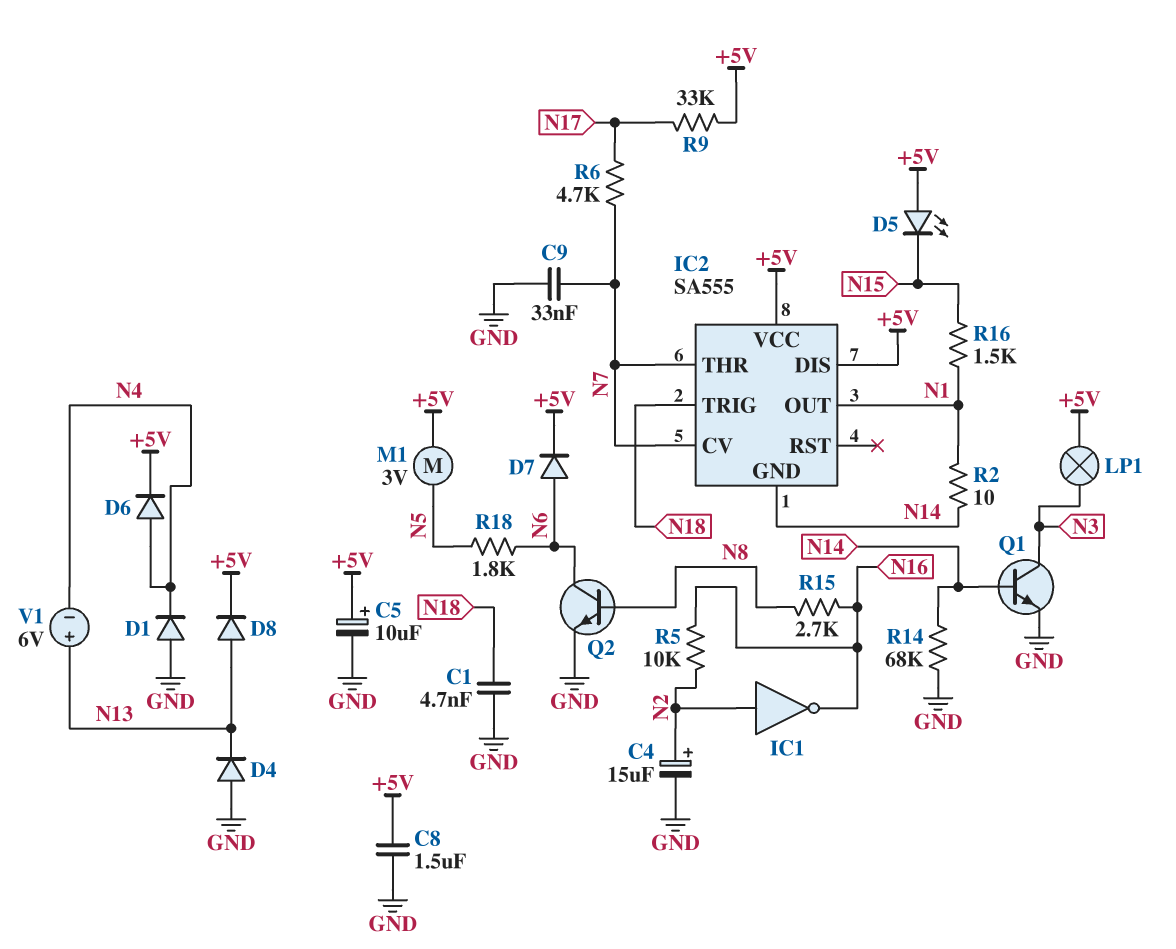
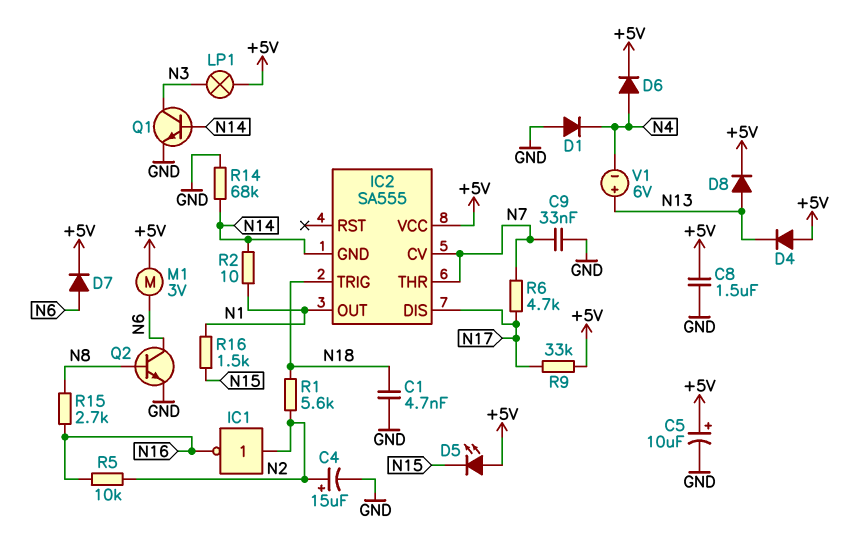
D4: diode (A GND, K N13) -> diode (A +5V, K N13)
IC2 pin DIS: +5V -> N17
M1: motor 3V (+5V, N5) -> motor 3V (+5V, N6)
R1: none -> 5.6k (N2, N18)
R18: 1.8k (N5, N6) -> none

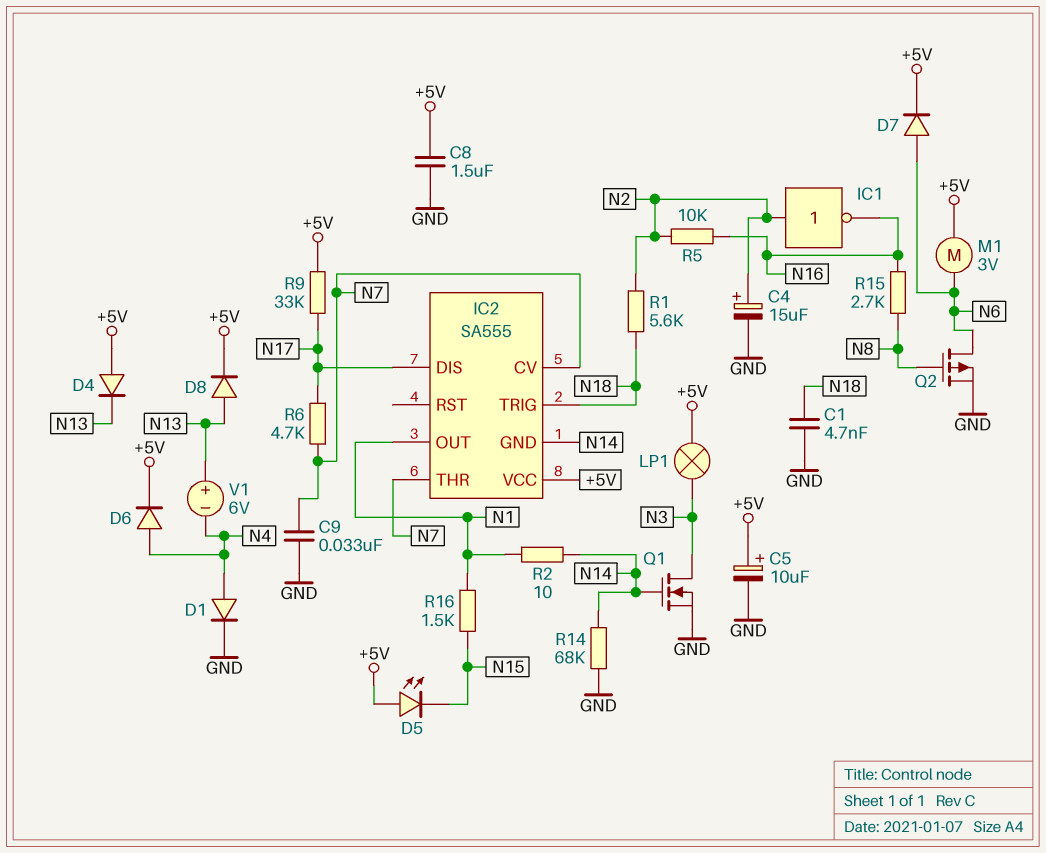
D1: diode (A GND, K N4) -> diode (A N4, K GND)
Q1: NPN (B N14, C N3, E GND) -> NMOS (G N14, D N3, S GND)
Q2: NPN (B N8, C N6, E GND) -> PMOS (G N8, D N6, S GND)

